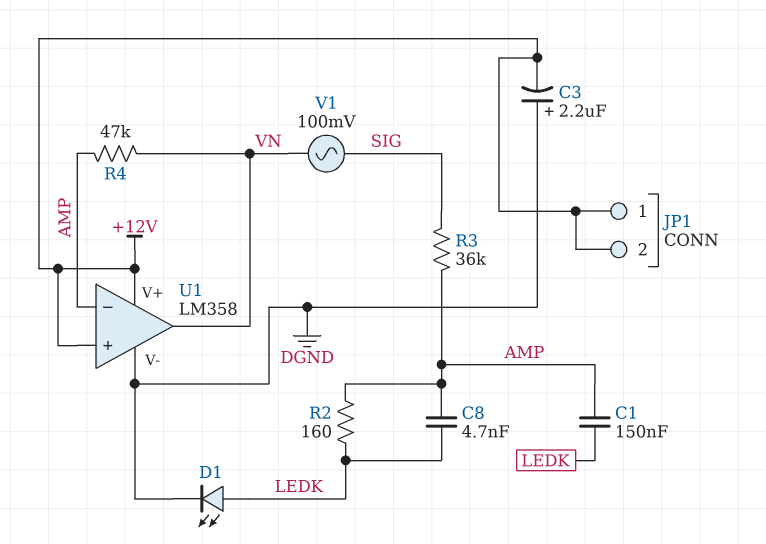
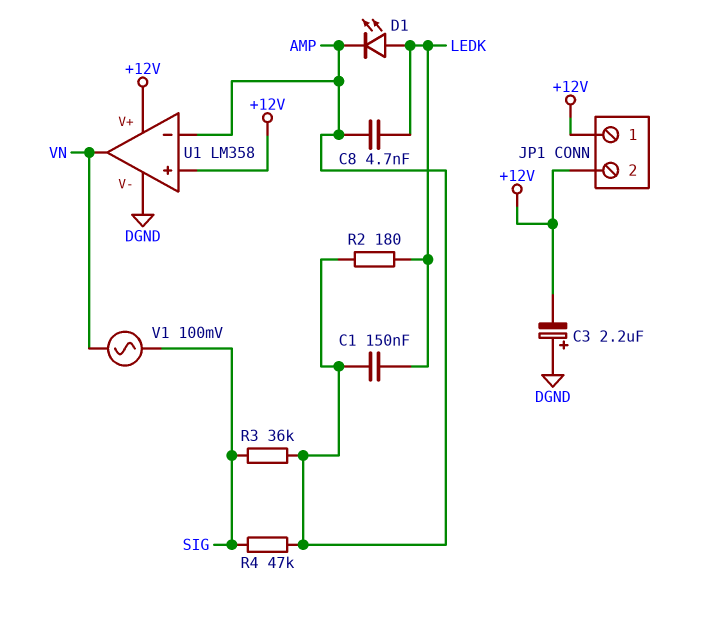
D1: LED (A LEDK, K DGND) -> LED (A LEDK, K AMP)
R2: 160 (AMP, LEDK) -> 180 (AMP, LEDK)
R4: 47k (AMP, VN) -> 47k (AMP, SIG)

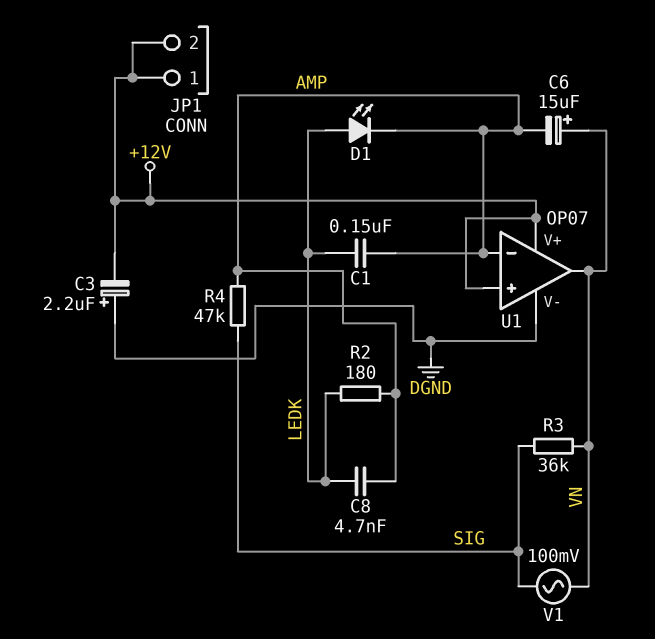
C6: none -> 15uF (plus VN, minus AMP)
R3: 36k (AMP, SIG) -> 36k (SIG, VN)
U1: LM358 -> OP07

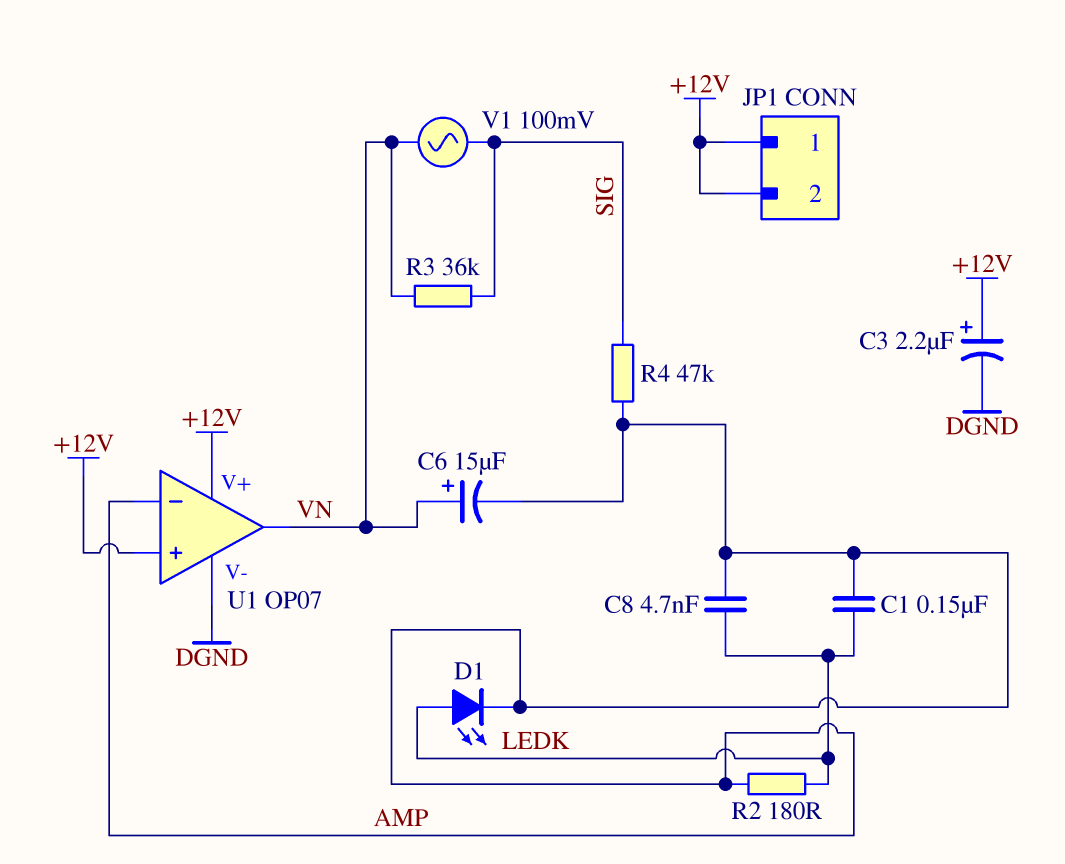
C3: 2.2uF (plus DGND, minus +12V) -> 2.2uF (plus +12V, minus DGND)

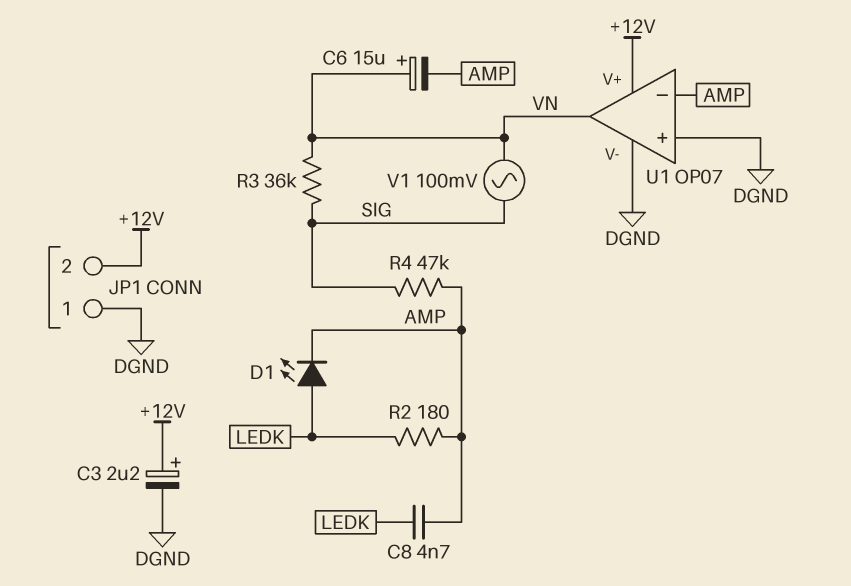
C1: 150nF (AMP, LEDK) -> none
JP1 pin 1: +12V -> DGND
U1 pin in+: +12V -> DGND

